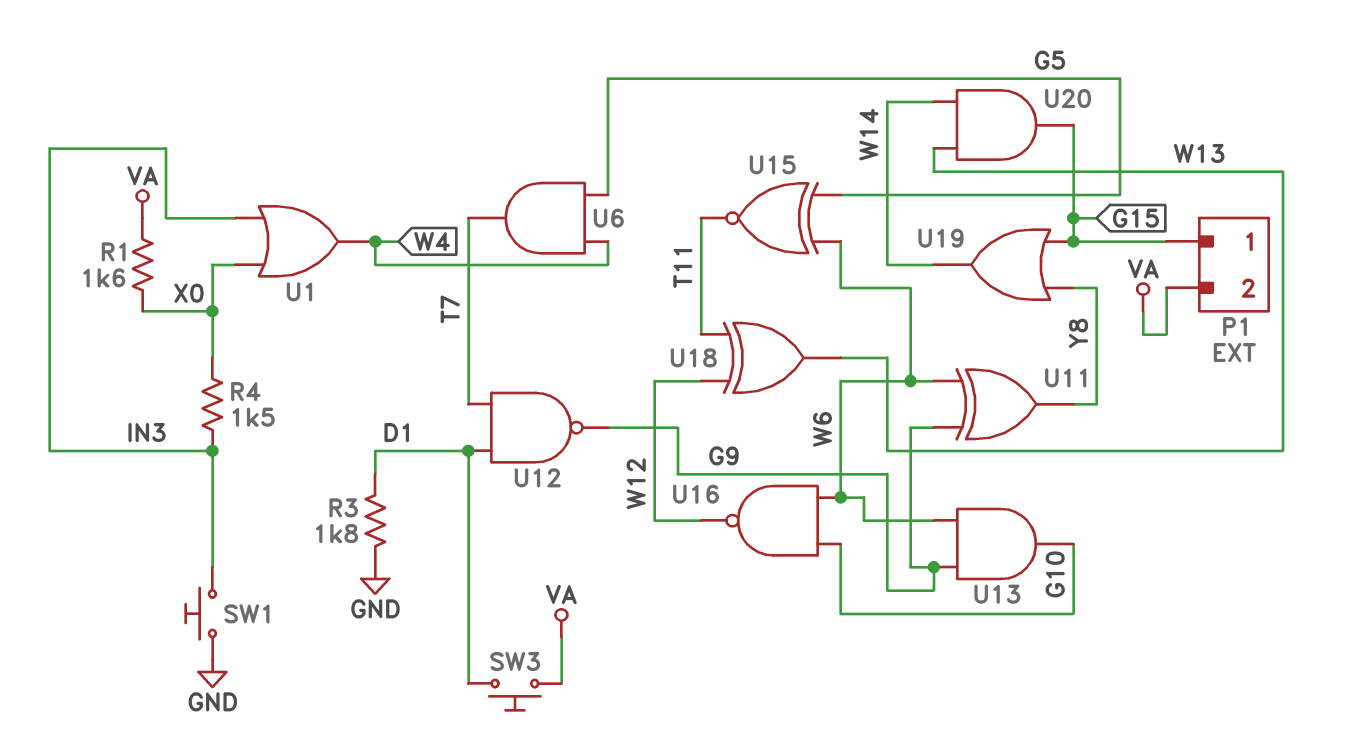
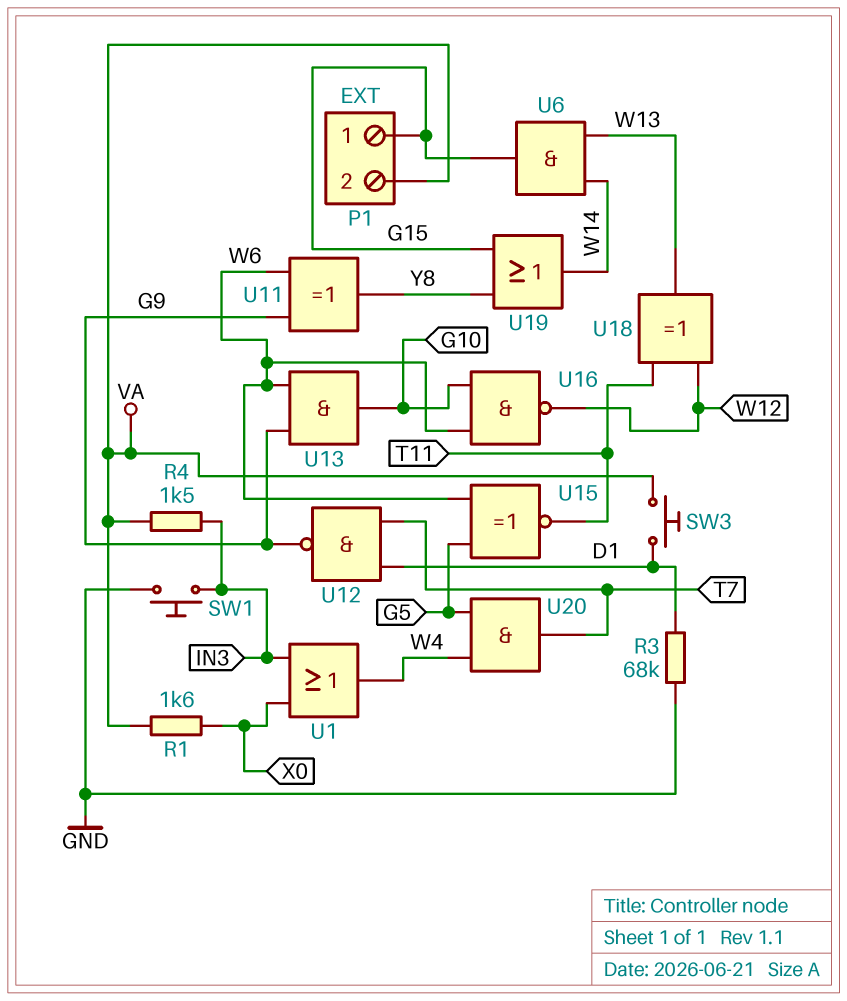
R3: 1.8k (D1, GND) -> 68k (D1, GND)
R4: 1.5k (IN3, X0) -> 1.5k (IN3, VA)
U6: AND (in G5, in W4, out T7) -> AND (in W13, in W14, out G15)
U20: AND (in W13, in W14, out G15) -> AND (in G5, in W4, out T7)

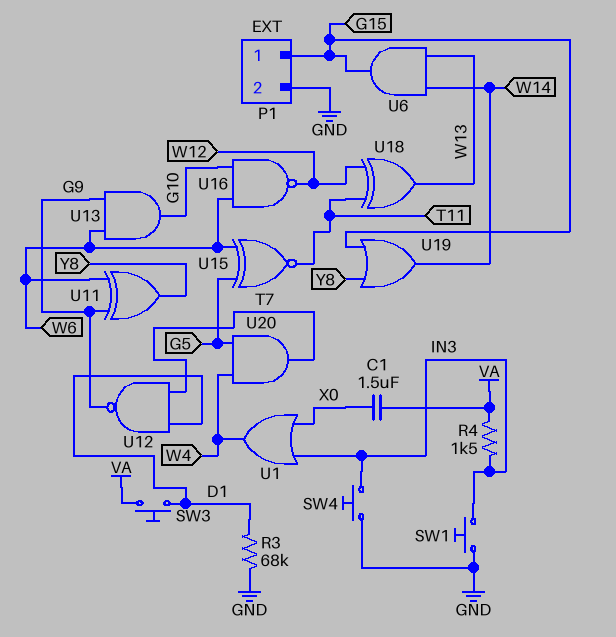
C1: none -> 1.5uF (VA, X0)
P1 pin 2: VA -> GND
R1: 1.6k (VA, X0) -> none
SW4: none -> button (GND, IN3)

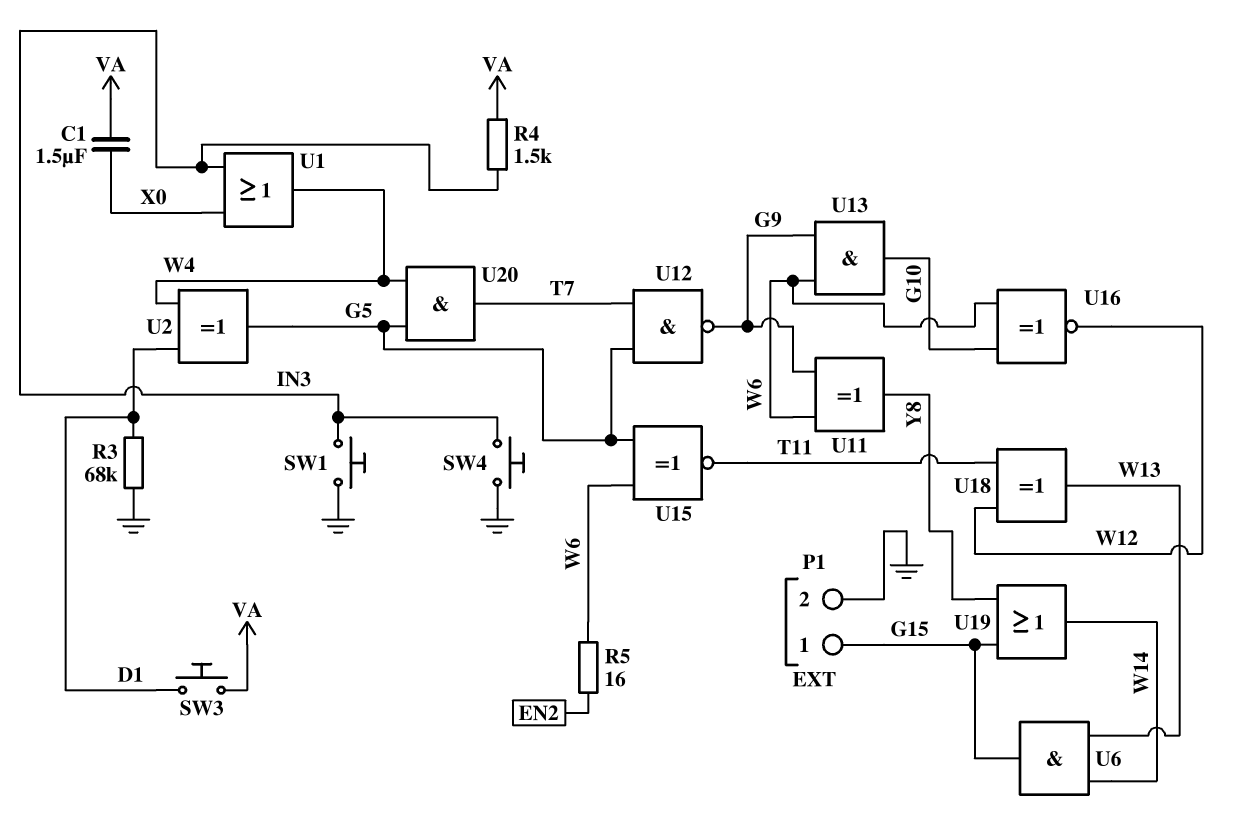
R5: none -> 16 (EN2, W6)
U2: none -> XOR (in D1, in W4, out G5)
U12: NAND (in D1, in T7, out G9) -> NAND (in G5, in T7, out G9)
U16: NAND (in G10, in W6, out W12) -> XNOR (in G10, in W6, out W12)

